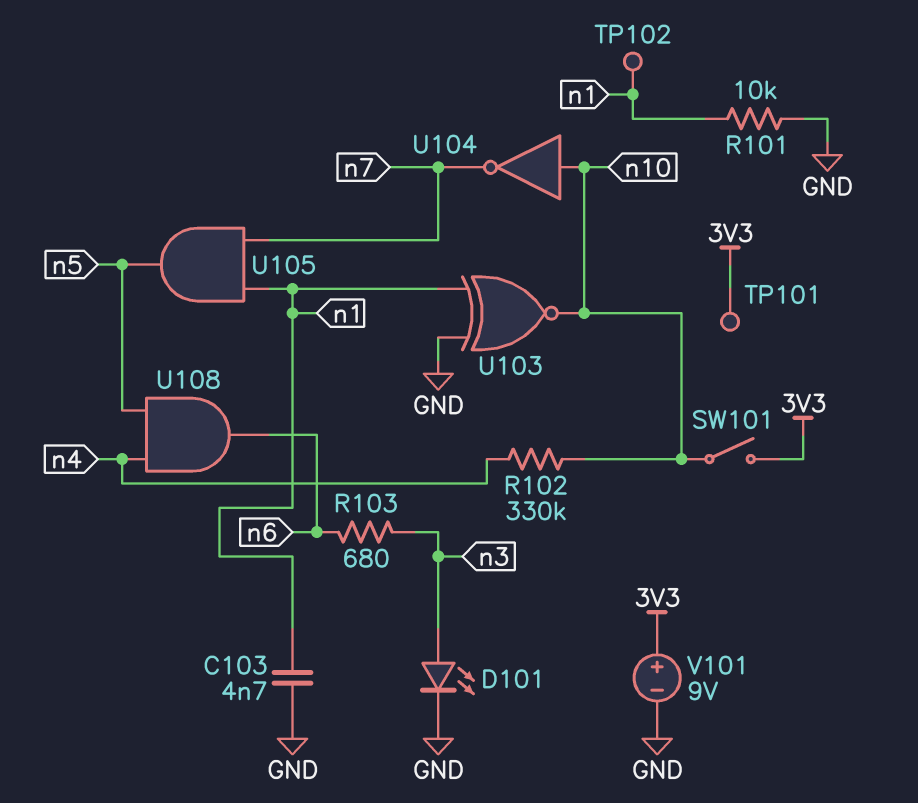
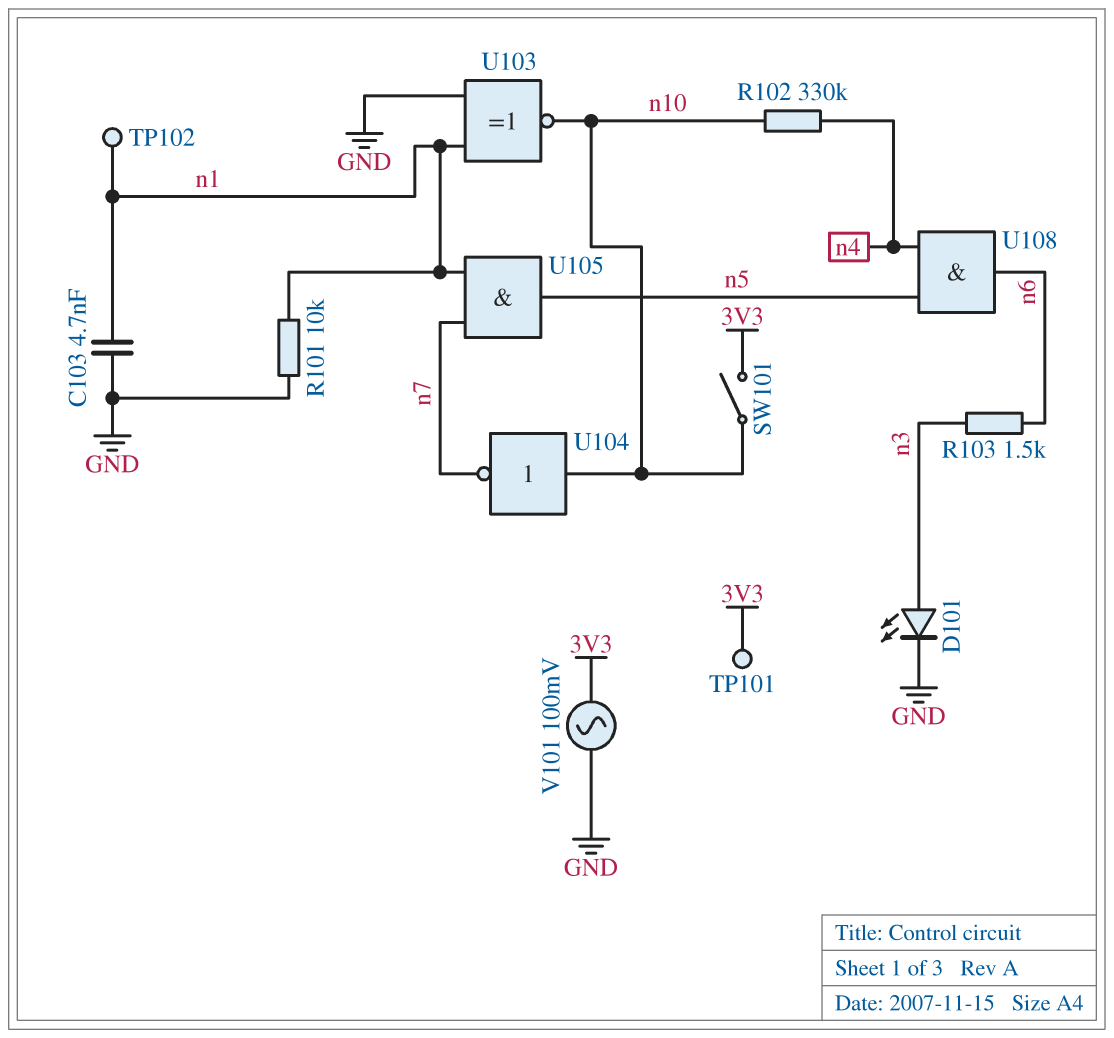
R103: 680 (n3, n6) -> 1.5k (n3, n6)
V101: 9V (plus 3V3, minus GND) -> AC 100mV (3V3, GND)

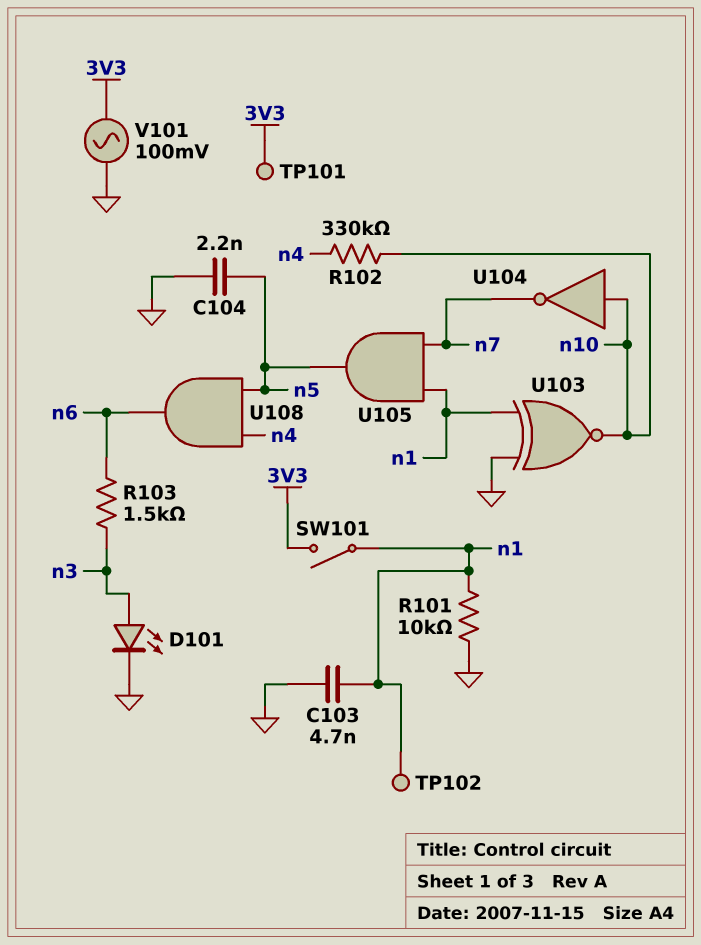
C104: none -> 2.2nF (GND, n5)
SW101: switch (3V3, n10) -> switch (3V3, n1)

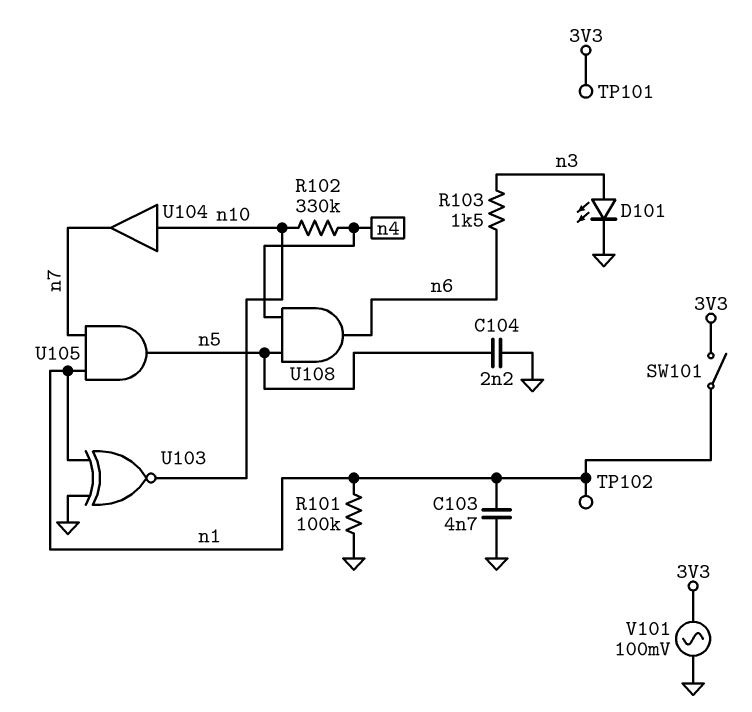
R101: 10k (GND, n1) -> 100k (GND, n1)
U104: NOT (in n10, out n7) -> buffer (in n10, out n7)

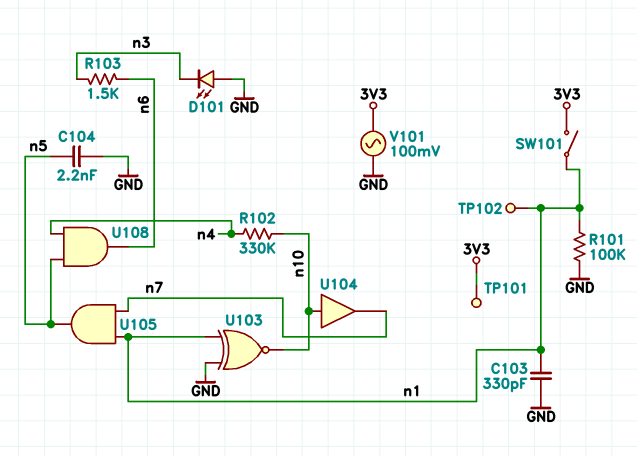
C103: 4.7nF (GND, n1) -> 330pF (GND, n1)
D101: LED (A n3, K GND) -> LED (A GND, K n3)

